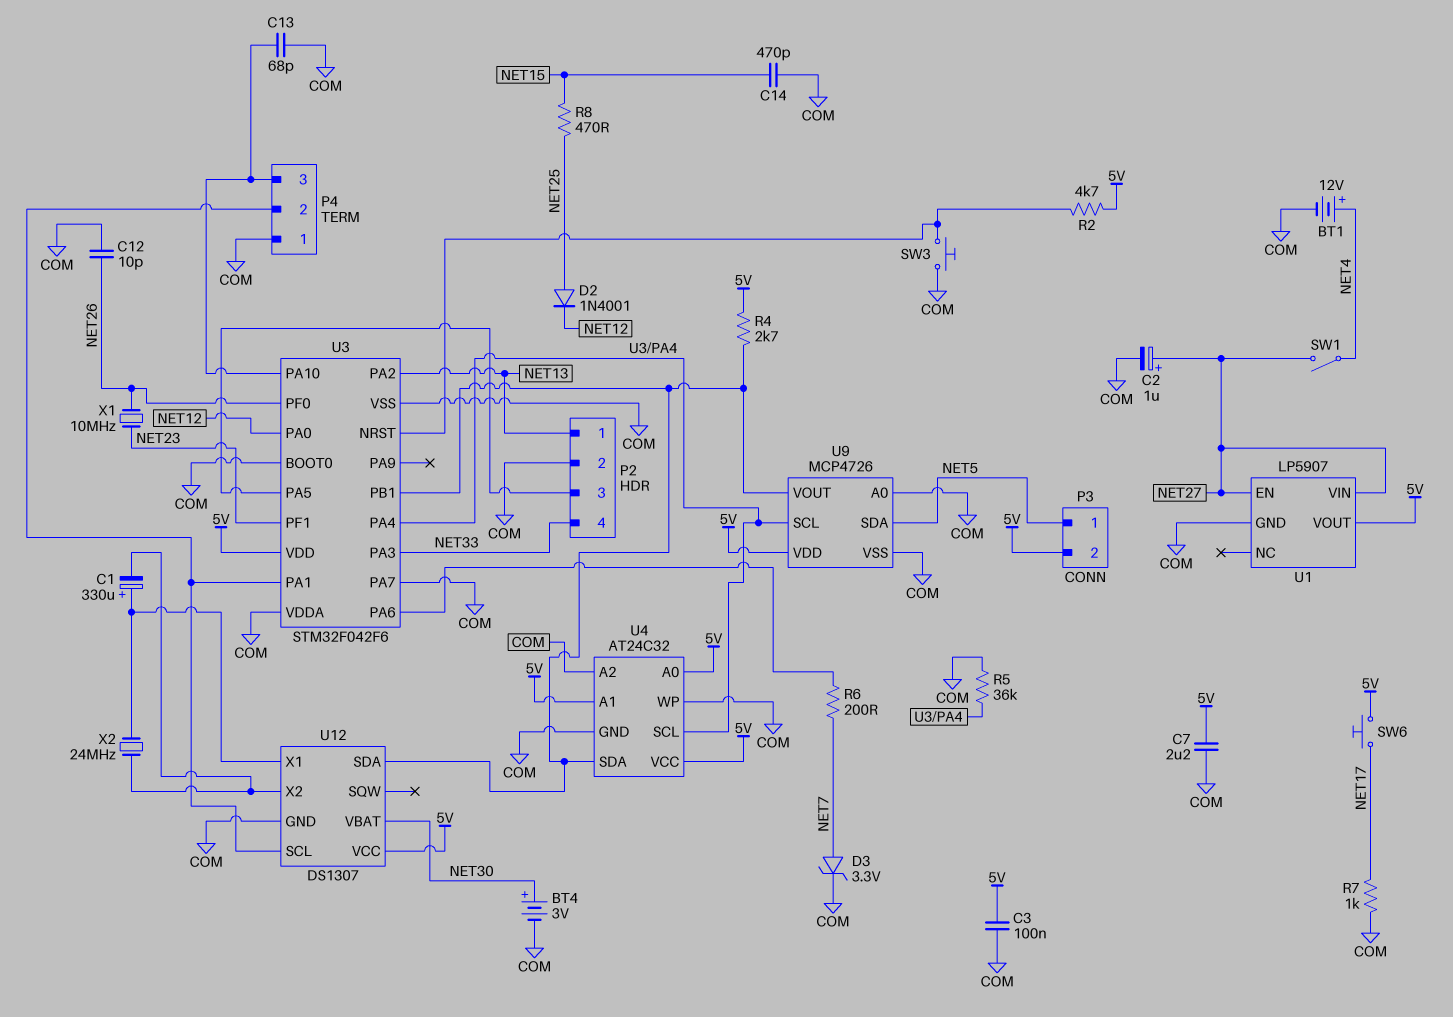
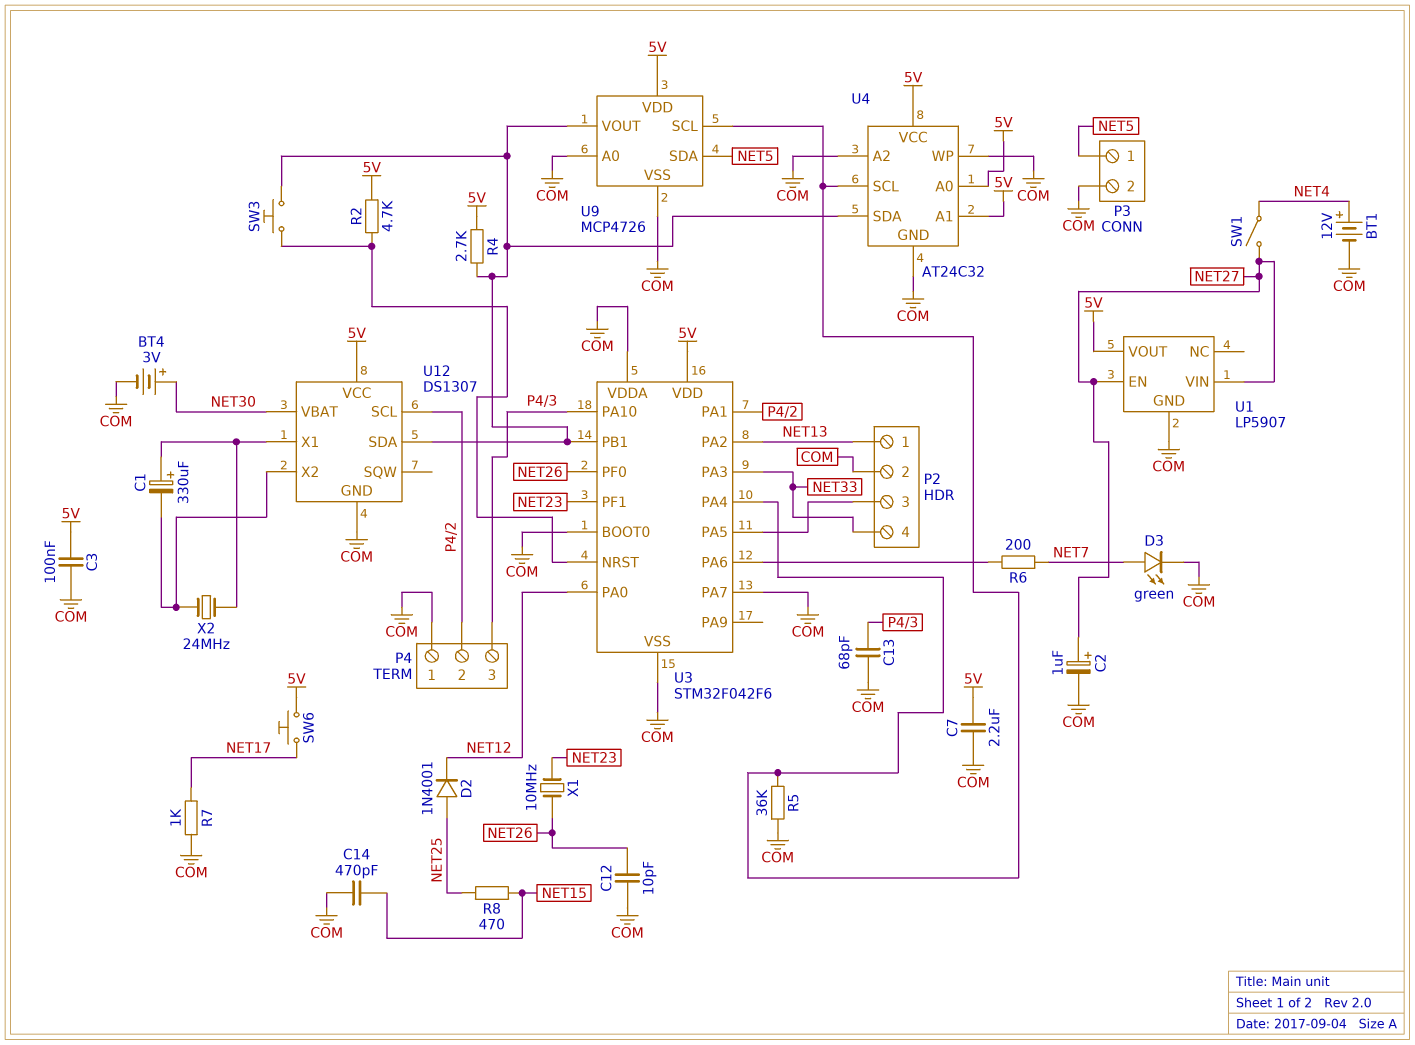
D3: zener 3.3V (A NET7, K COM) -> LED green (A NET7, K COM)
P3 pin 2: 5V -> COM
SW3: button (COM, U3/NRST) -> button (U3/NRST, U3/PB1)

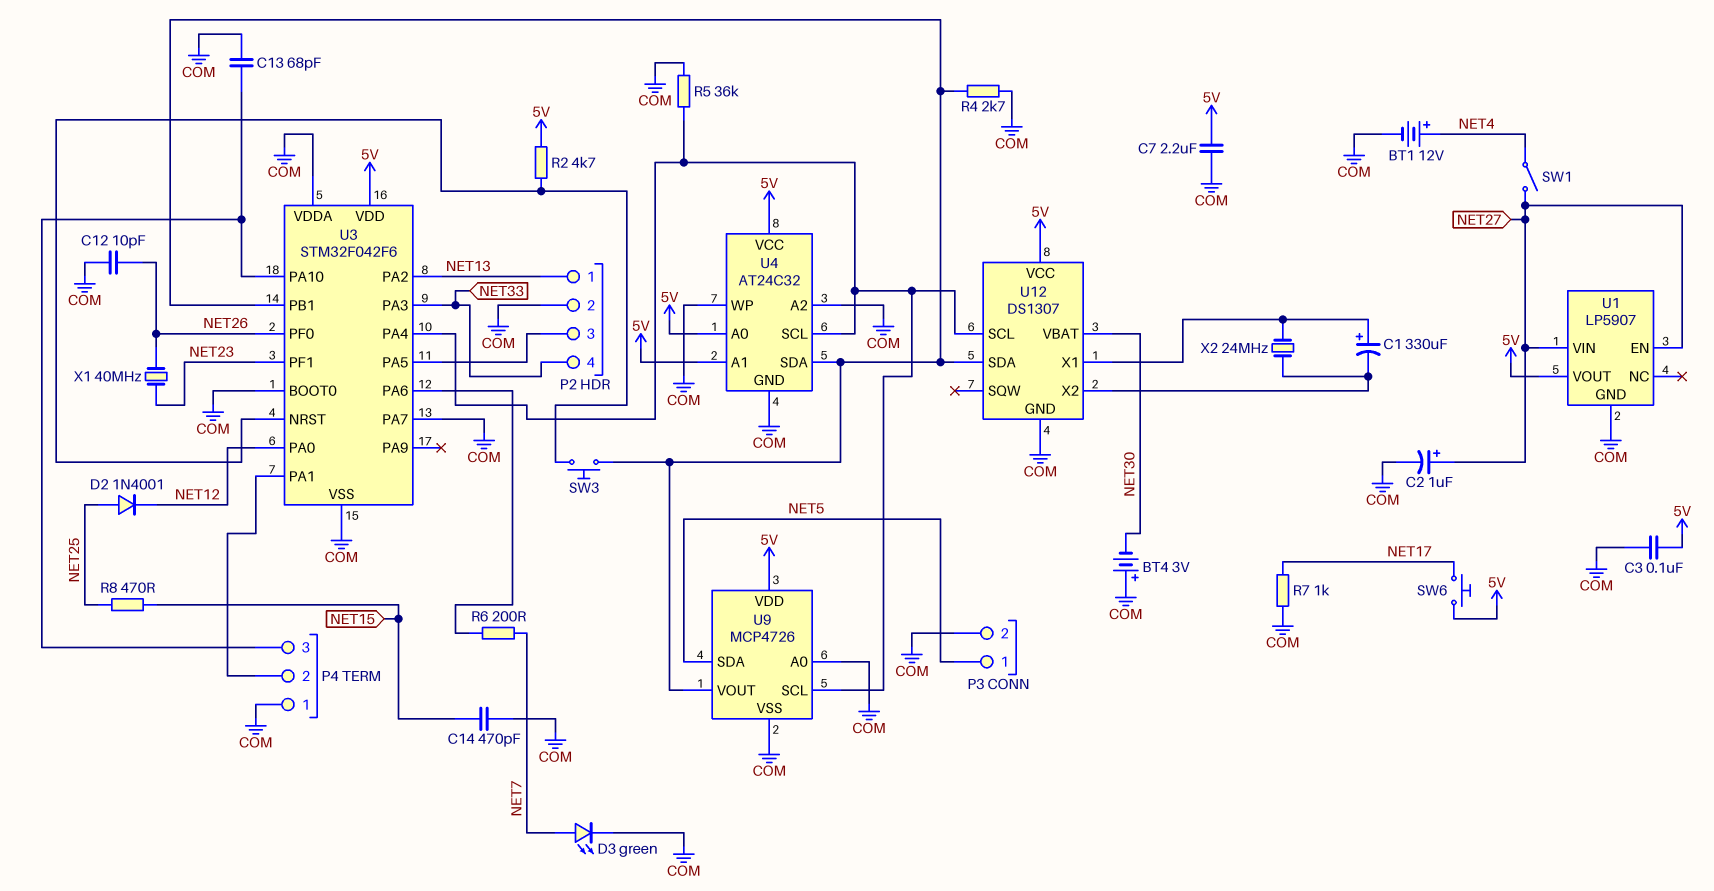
BT4: 3V (plus NET30, minus COM) -> 3V (plus COM, minus NET30)
R4: 2.7k (5V, U3/PB1) -> 2.7k (COM, U3/PB1)
U12 pin SCL: P4/2 -> U3/PA4
X1: 10MHz (NET23, NET26) -> 40MHz (NET23, NET26)

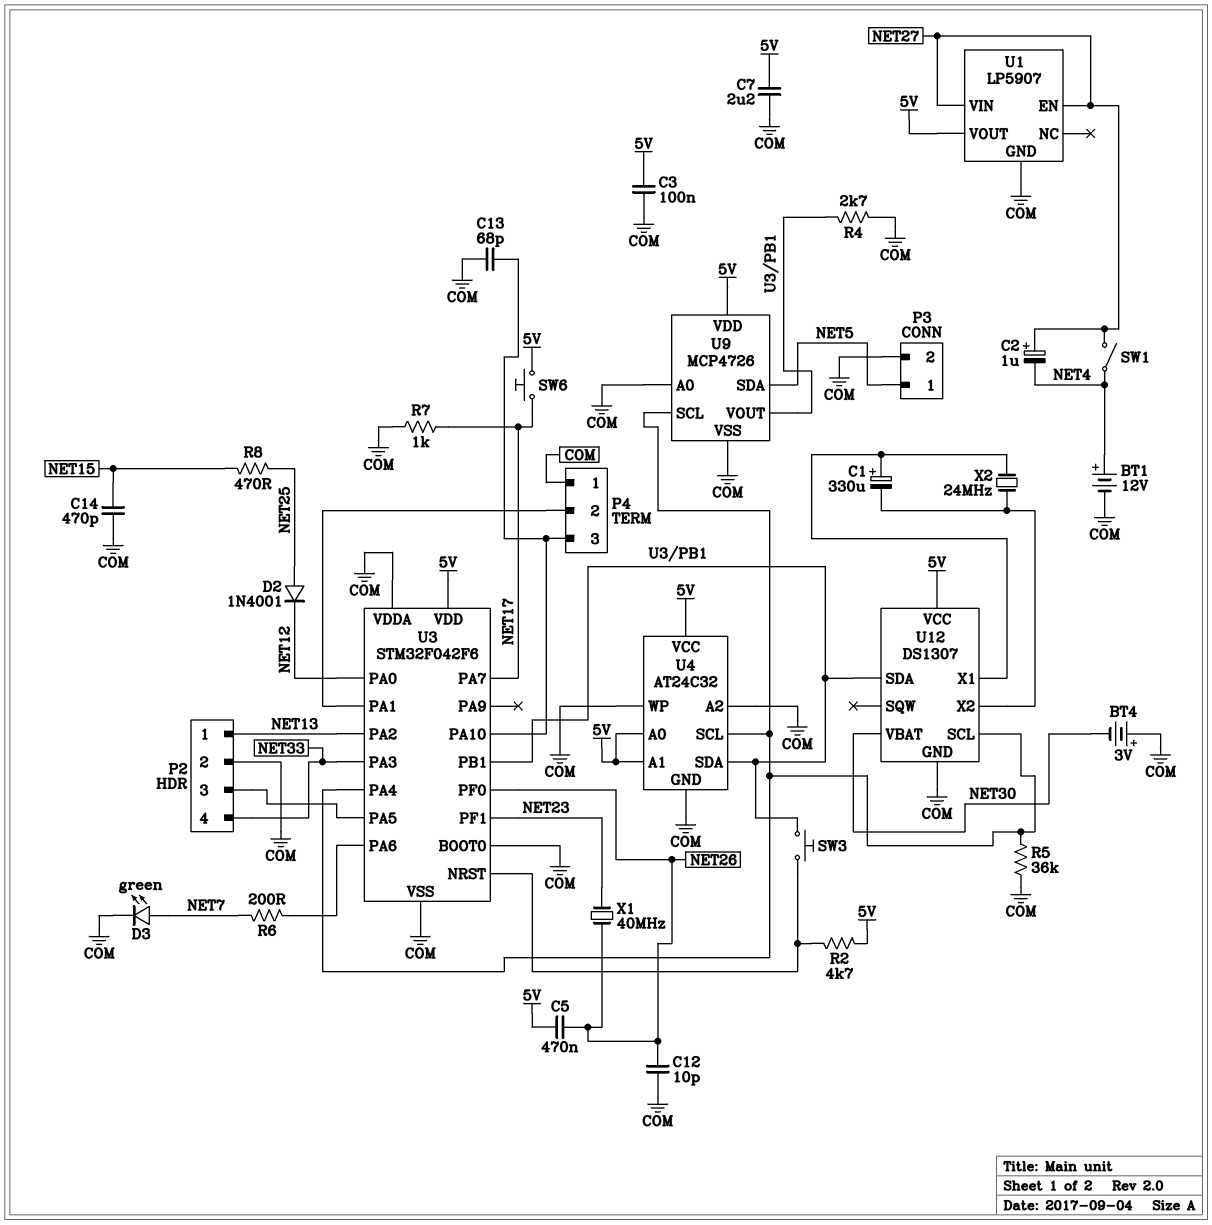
C2: 1uF (plus NET27, minus COM) -> 1uF (plus NET27, minus NET4)
C5: none -> 470nF (5V, NET26)
U3 pin PA7: COM -> NET17

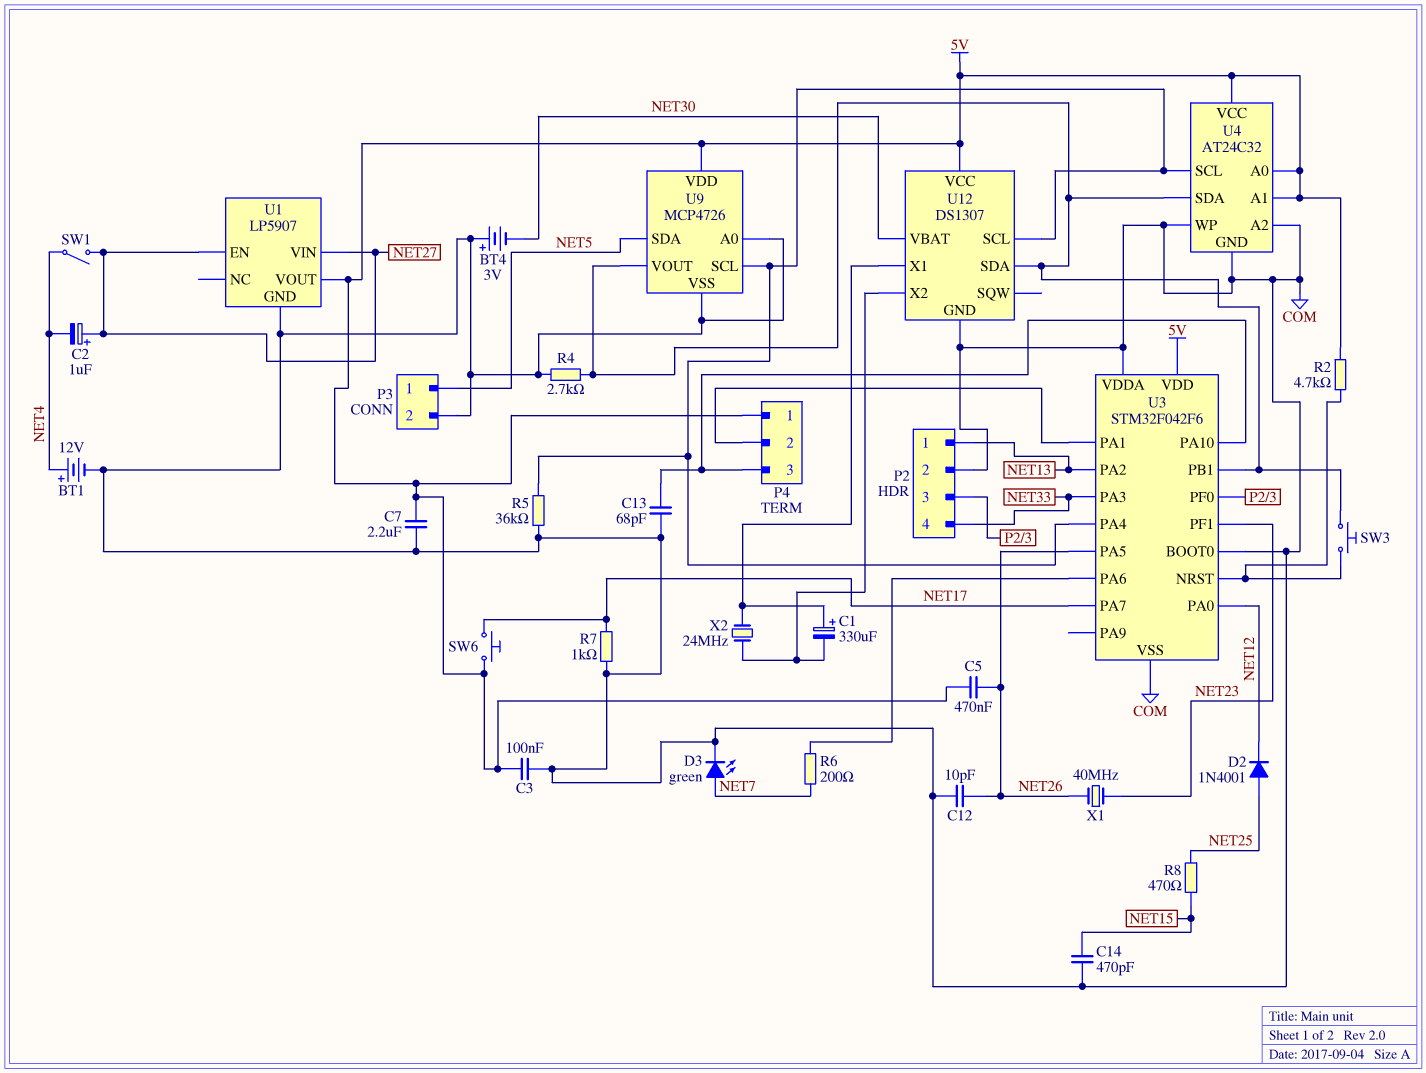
P4 pin 1: COM -> 5V
U3 pin PA5: P2/3 -> NET26
U3 pin PF0: NET26 -> P2/3

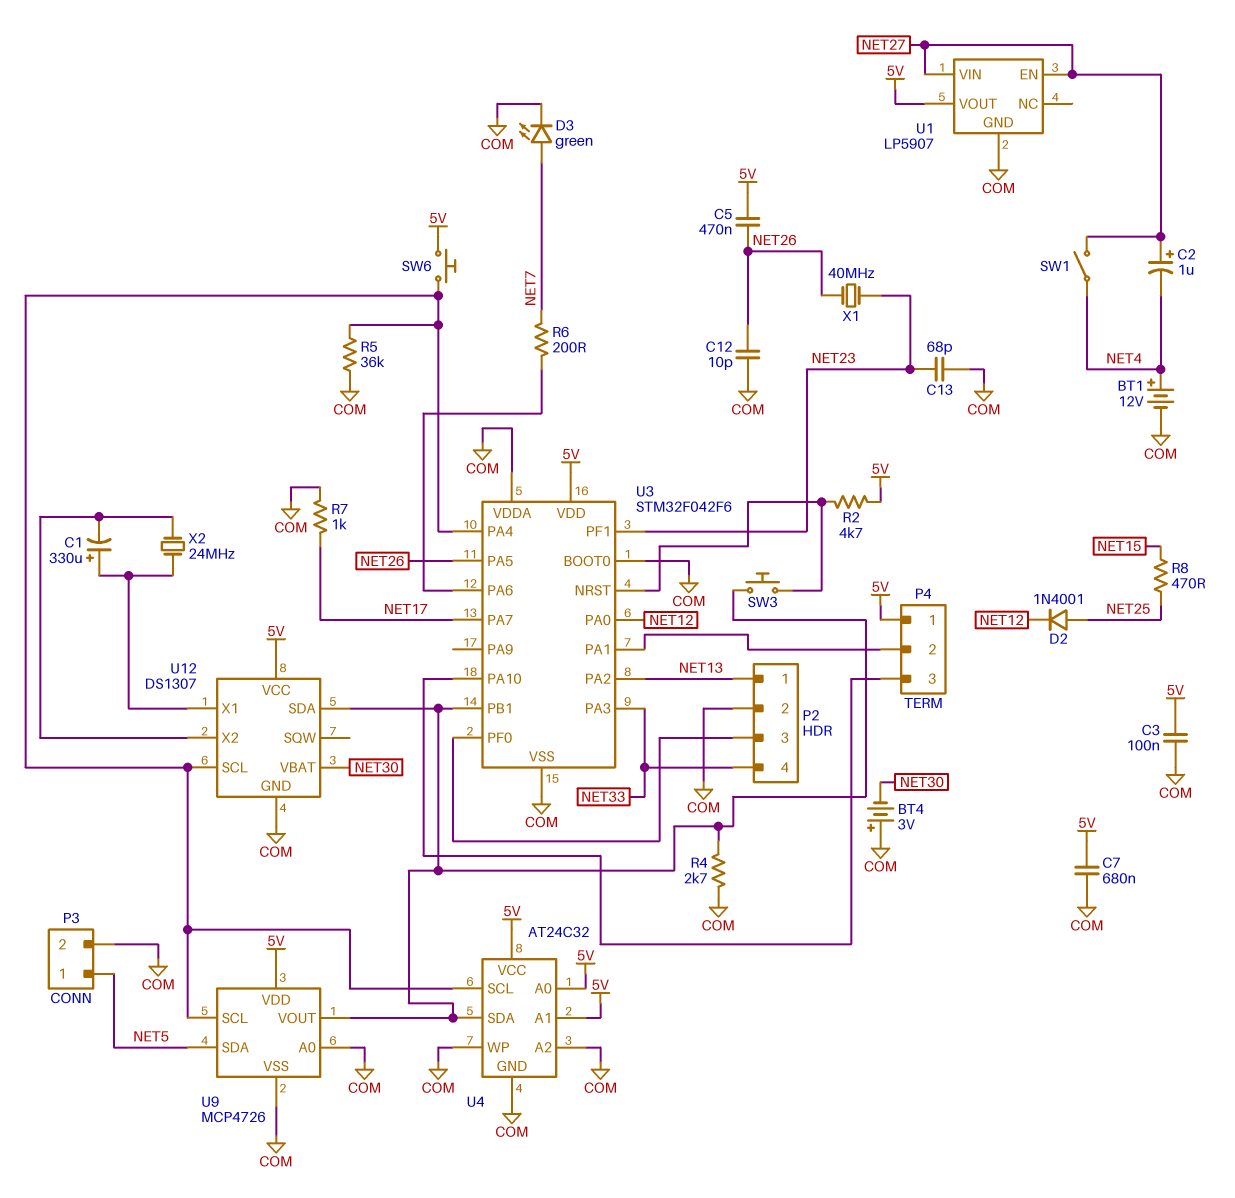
C7: 2.2uF (5V, COM) -> 680nF (5V, COM)
C13: 68pF (COM, P4/3) -> 68pF (COM, NET23)
C14: 470pF (COM, NET15) -> none
SW6: button (5V, NET17) -> button (5V, U3/PA4)

